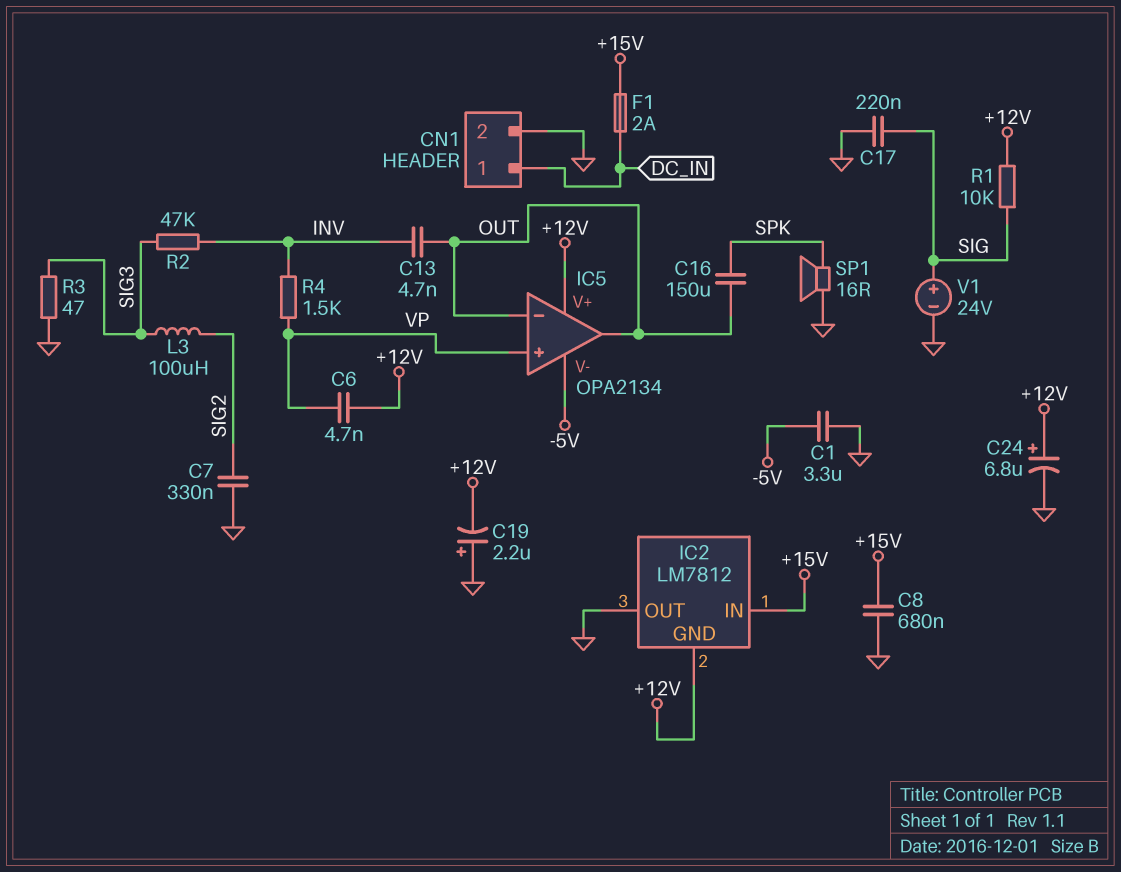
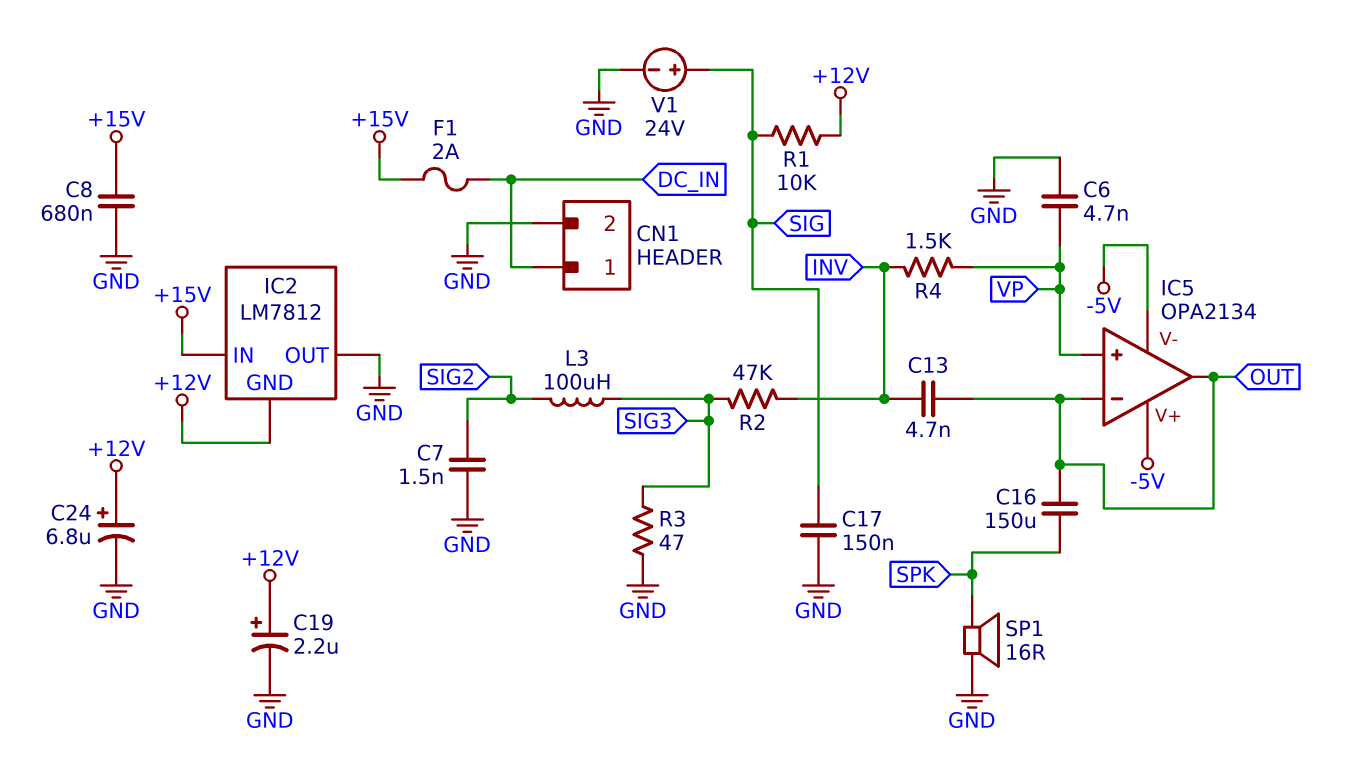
C1: 3.3uF (-5V, GND) -> none
C6: 4.7nF (+12V, VP) -> 4.7nF (GND, VP)
C7: 330nF (GND, SIG2) -> 1.5nF (GND, SIG2)
C17: 220nF (GND, SIG) -> 150nF (GND, SIG)
C19: 2.2uF (plus GND, minus +12V) -> 2.2uF (plus +12V, minus GND)
IC5 pin V+: +12V -> -5V

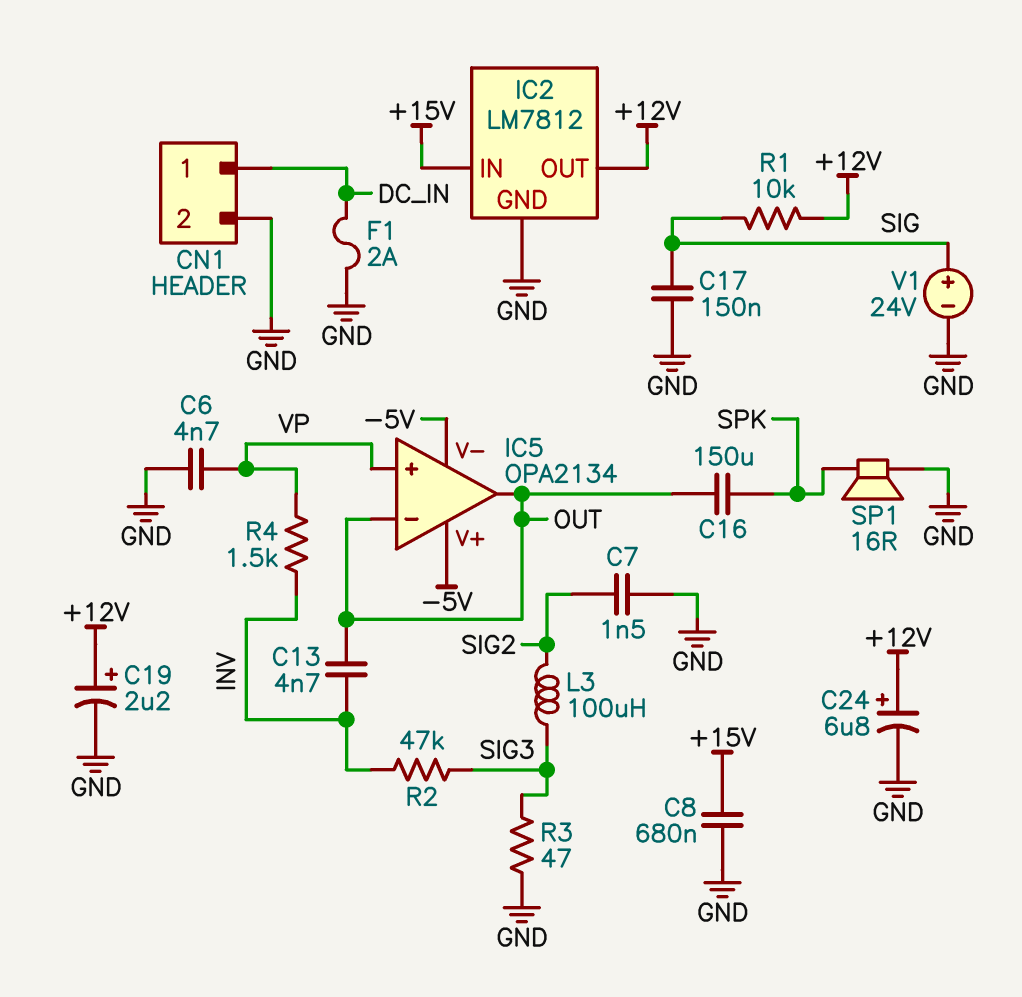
F1: 2A (+15V, DC_IN) -> 2A (DC_IN, GND)
IC2 pin GND: +12V -> GND
IC2 pin OUT: GND -> +12V

